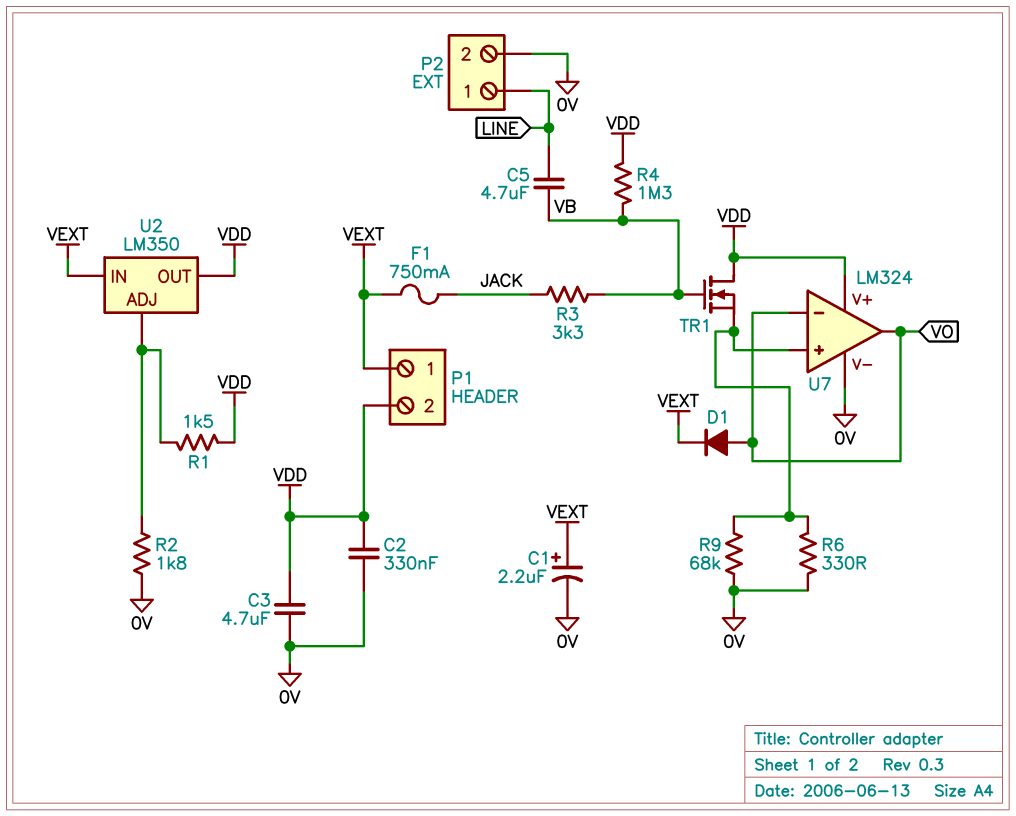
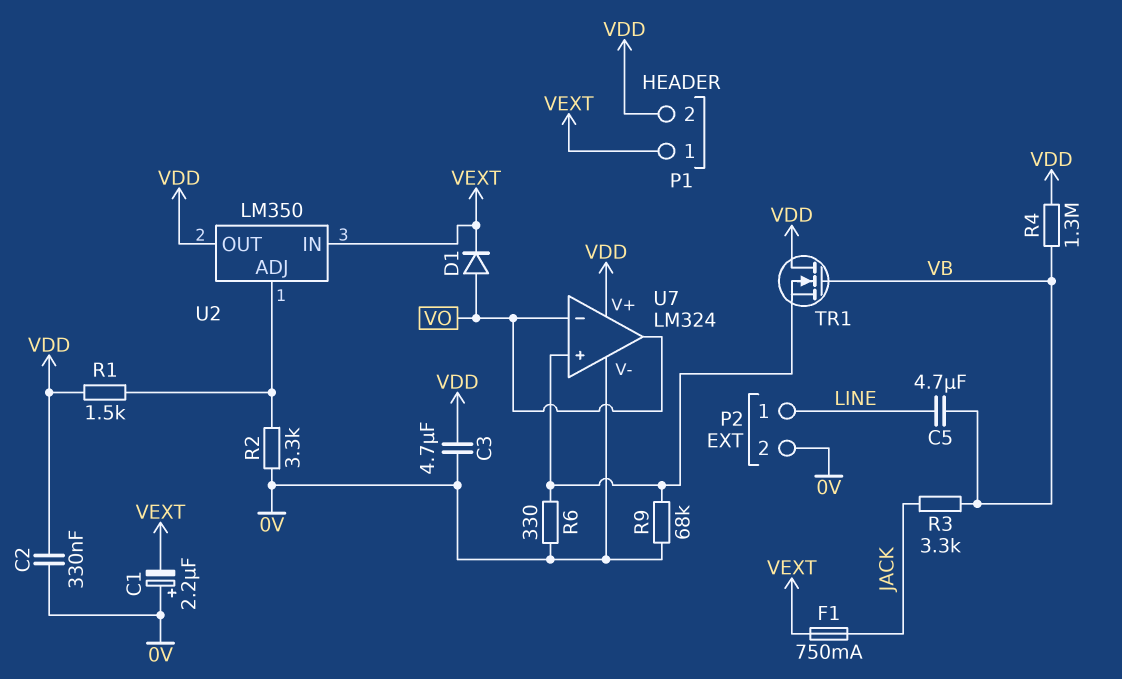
C1: 2.2uF (plus VEXT, minus 0V) -> 2.2uF (plus 0V, minus VEXT)
R2: 1.8k (0V, U2/ADJ) -> 3.3k (0V, U2/ADJ)

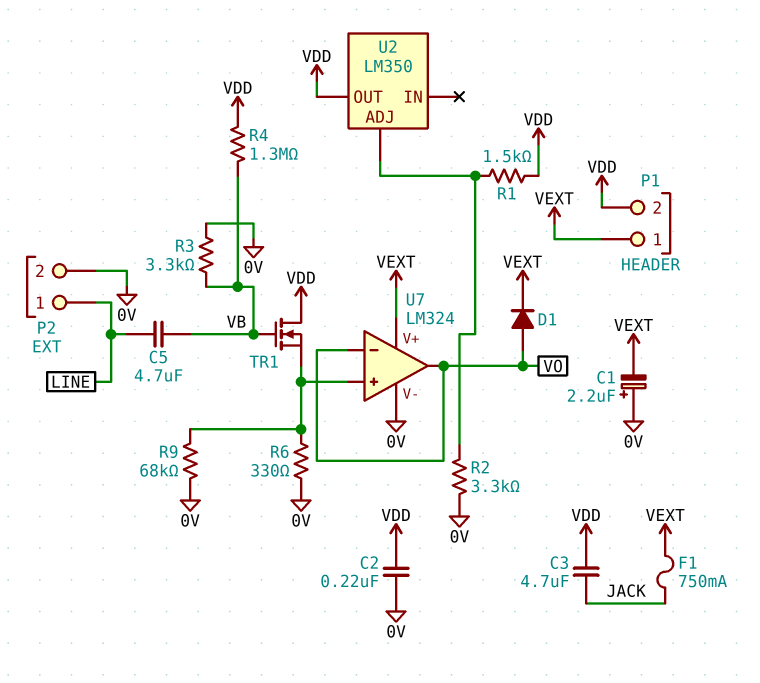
C2: 330nF (0V, VDD) -> 220nF (0V, VDD)
C3: 4.7uF (0V, VDD) -> 4.7uF (JACK, VDD)
R3: 3.3k (JACK, VB) -> 3.3k (0V, VB)
U2 pin IN: VEXT -> none
U7 pin V+: VDD -> VEXT

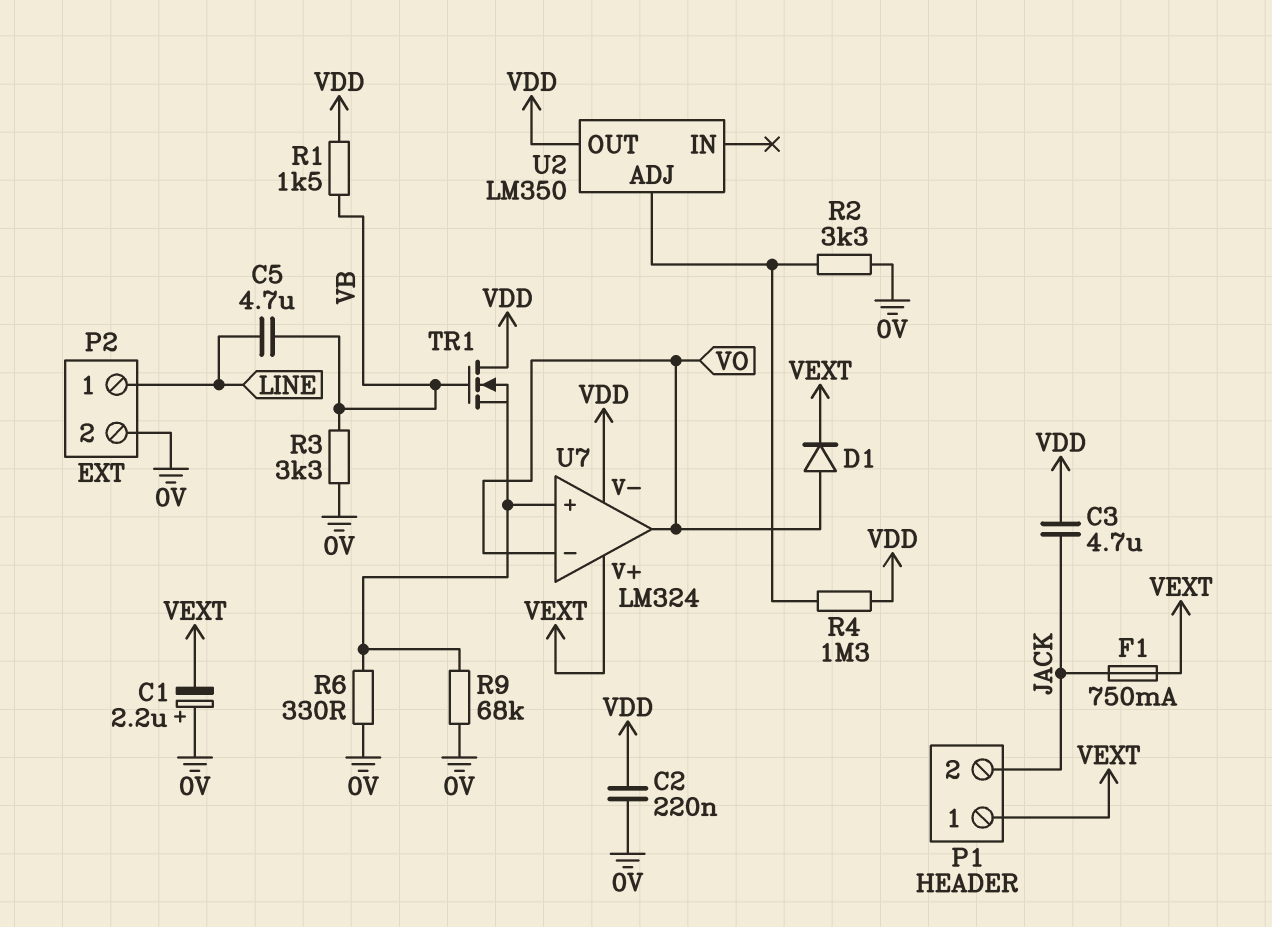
P1 pin 2: VDD -> JACK
R1: 1.5k (U2/ADJ, VDD) -> 1.5k (VB, VDD)
R4: 1.3M (VB, VDD) -> 1.3M (U2/ADJ, VDD)
U7 pin V-: 0V -> VDD

